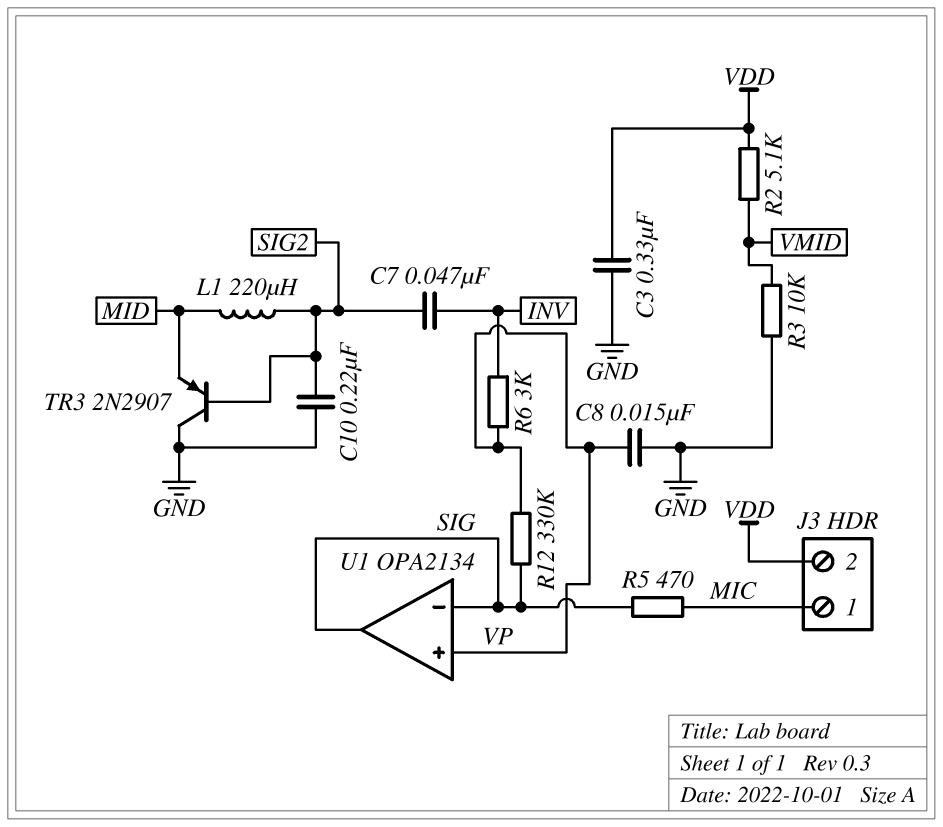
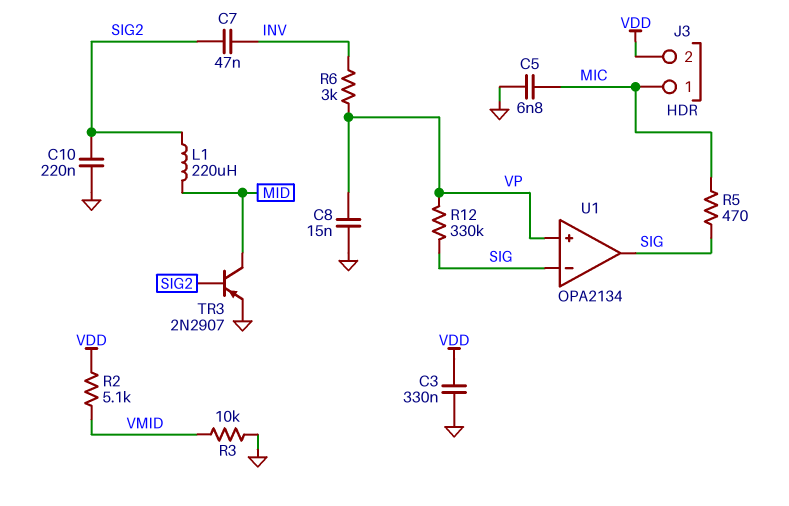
C5: none -> 6.8nF (GND, MIC)
TR3: PNP 2N2907 (B SIG2, C GND, E MID) -> PNP 2N2907 (B SIG2, C MID, E GND)

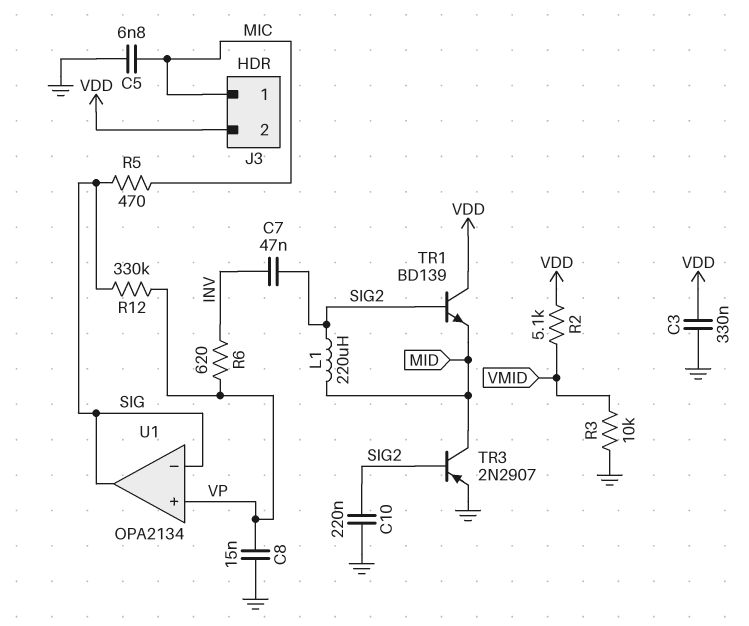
R6: 3k (INV, VP) -> 620 (INV, VP)
TR1: none -> NPN BD139 (B SIG2, C VDD, E MID)

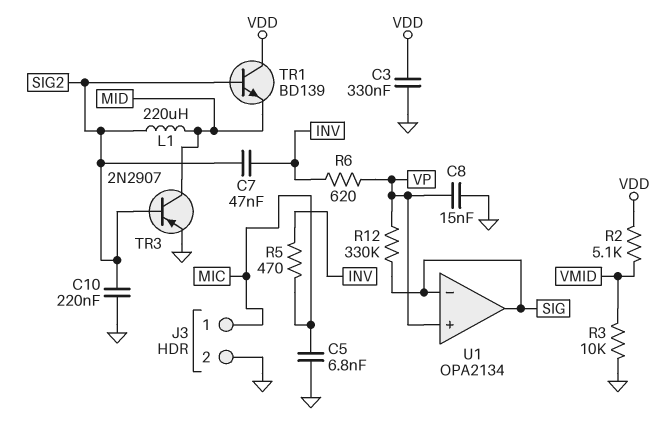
J3 pin 2: VDD -> GND
R5: 470 (MIC, SIG) -> 470 (INV, MIC)

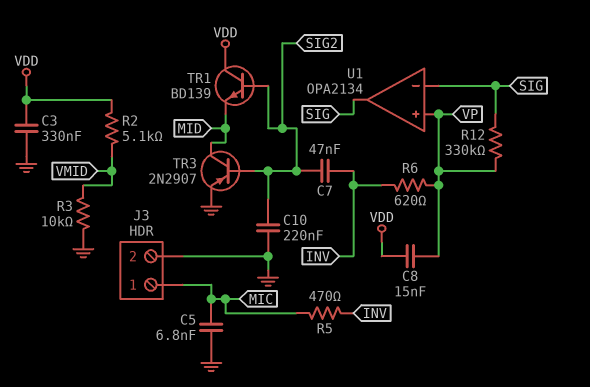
C8: 15nF (GND, VP) -> 15nF (VDD, VP)
L1: 220uH (MID, SIG2) -> none

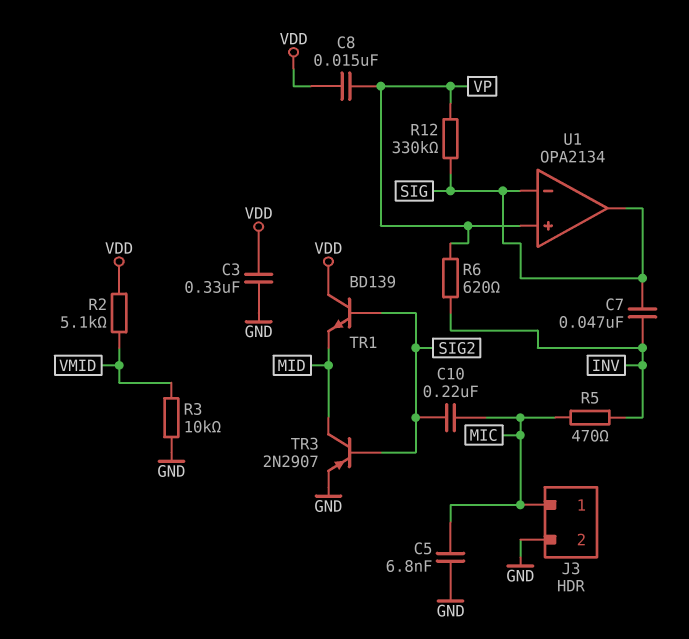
C7: 47nF (INV, SIG2) -> 47nF (INV, SIG)
C10: 220nF (GND, SIG2) -> 220nF (MIC, SIG2)

